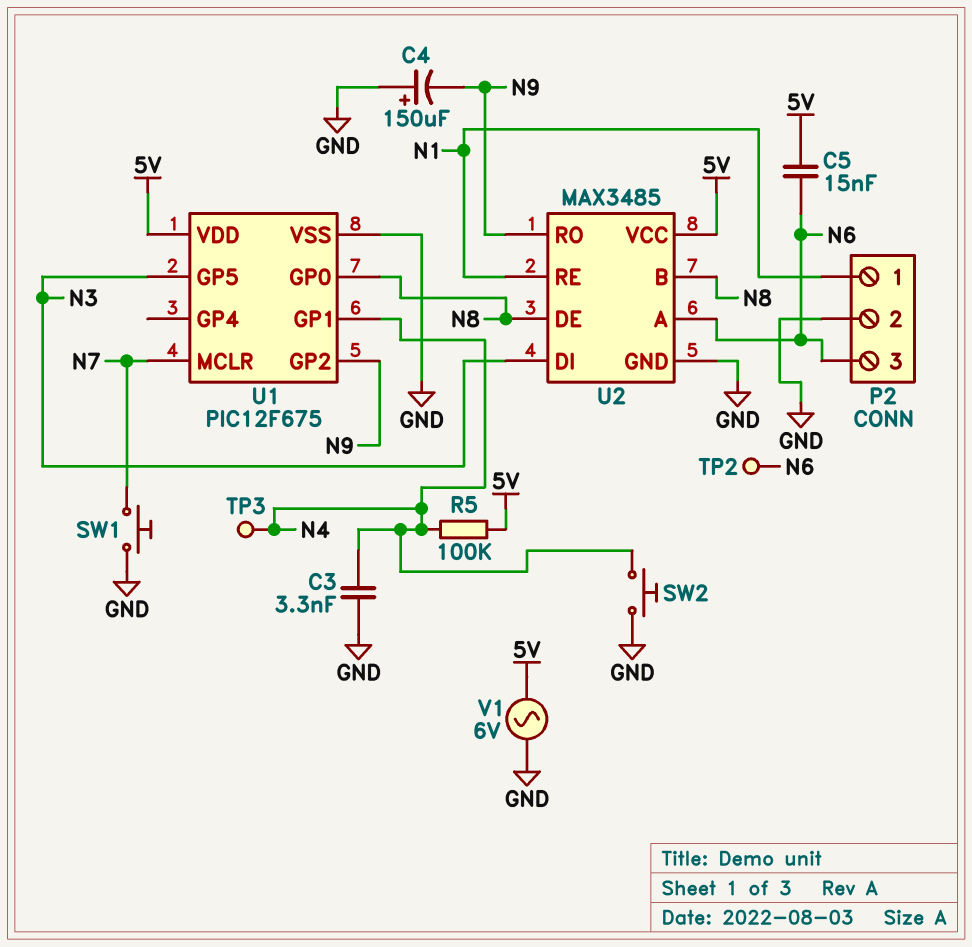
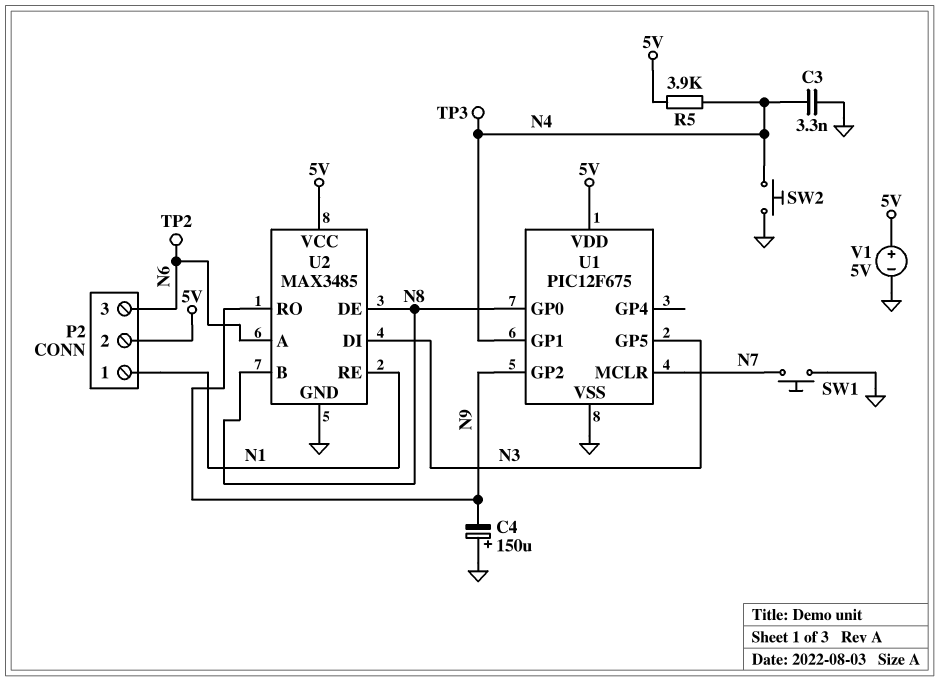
C5: 15nF (5V, N6) -> none
P2 pin 2: GND -> 5V
R5: 100k (5V, N4) -> 3.9k (5V, N4)
V1: AC 6V (5V, GND) -> 5V (plus 5V, minus GND)

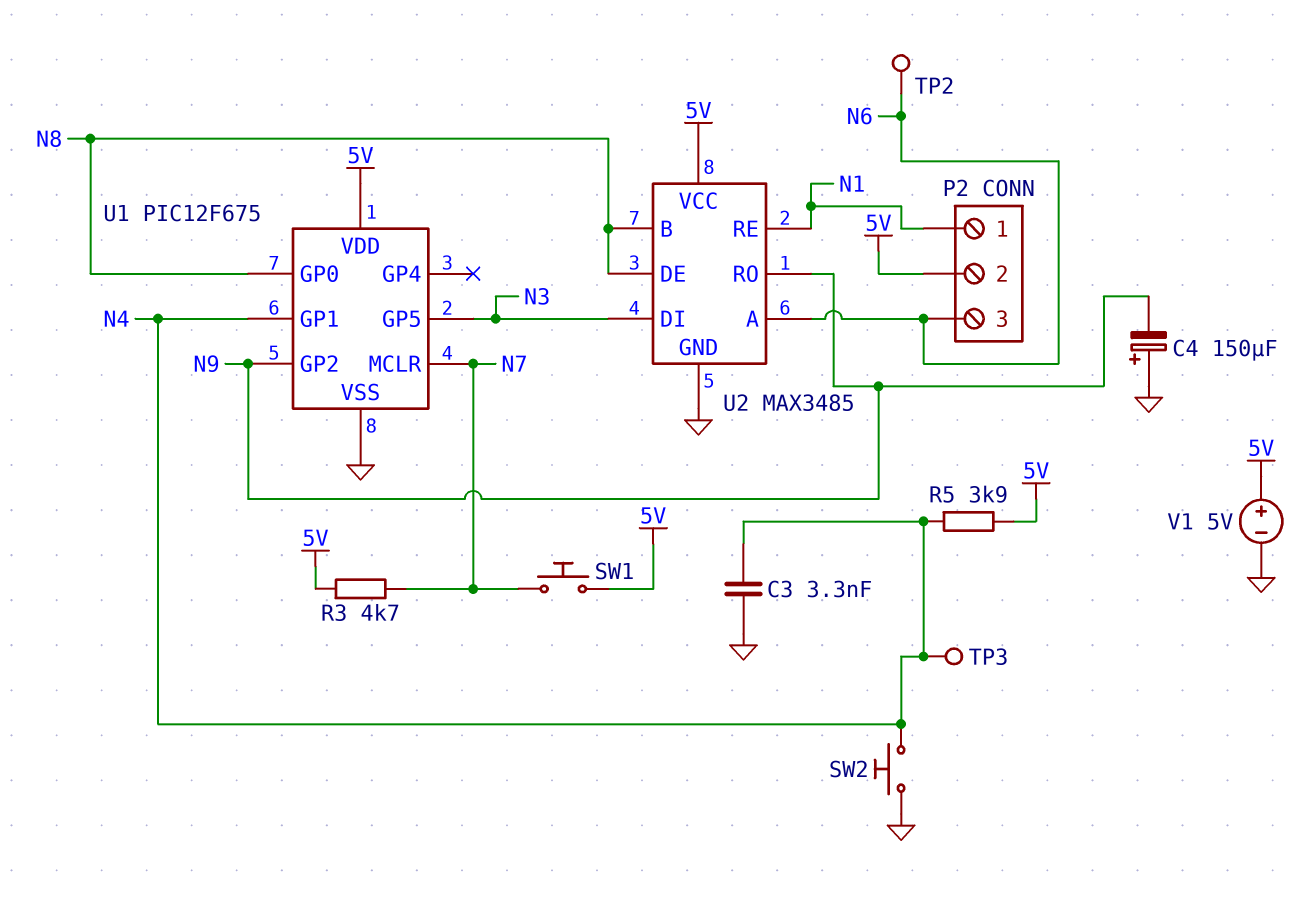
R3: none -> 4.7k (5V, N7)
SW1: button (GND, N7) -> button (5V, N7)

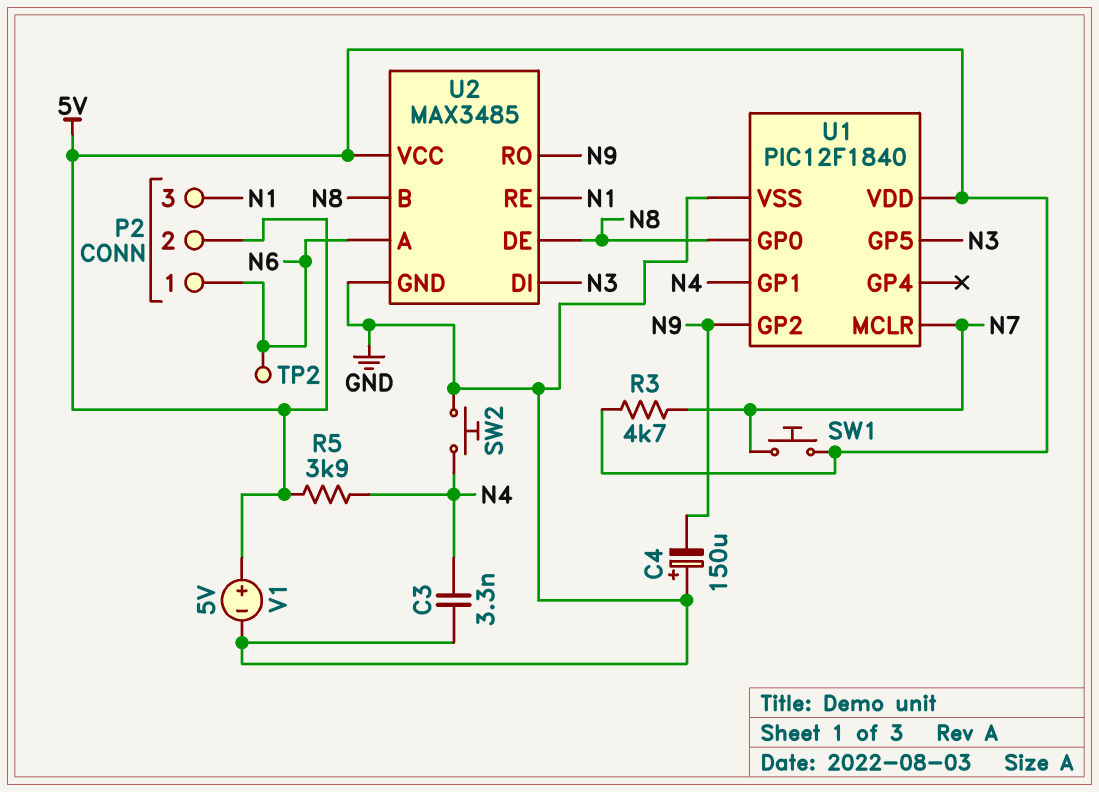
P2 pin 1: N1 -> N6
P2 pin 3: N6 -> N1
TP3: test point (N4) -> none
U1: PIC12F675 -> PIC12F1840

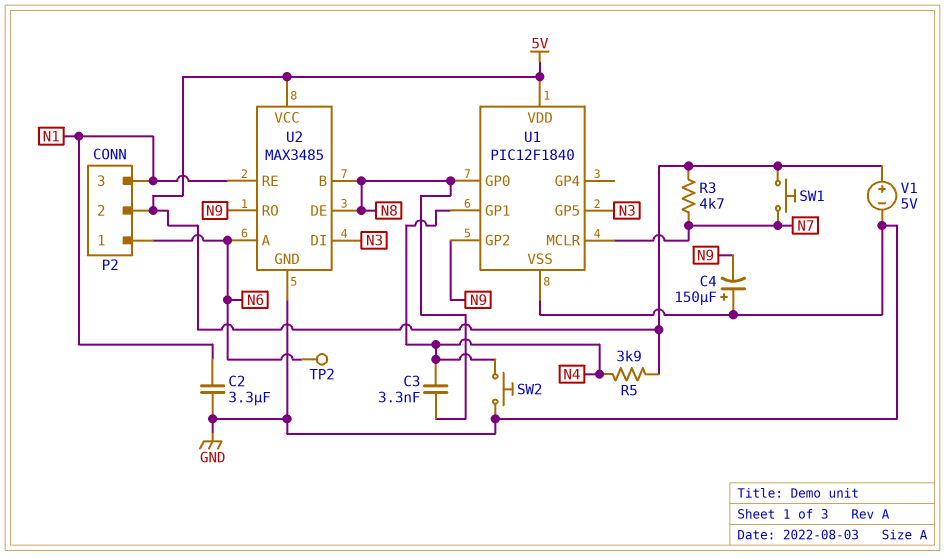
C2: none -> 3.3uF (GND, N1)
C3: 3.3nF (GND, N4) -> 3.3nF (N4, N8)

